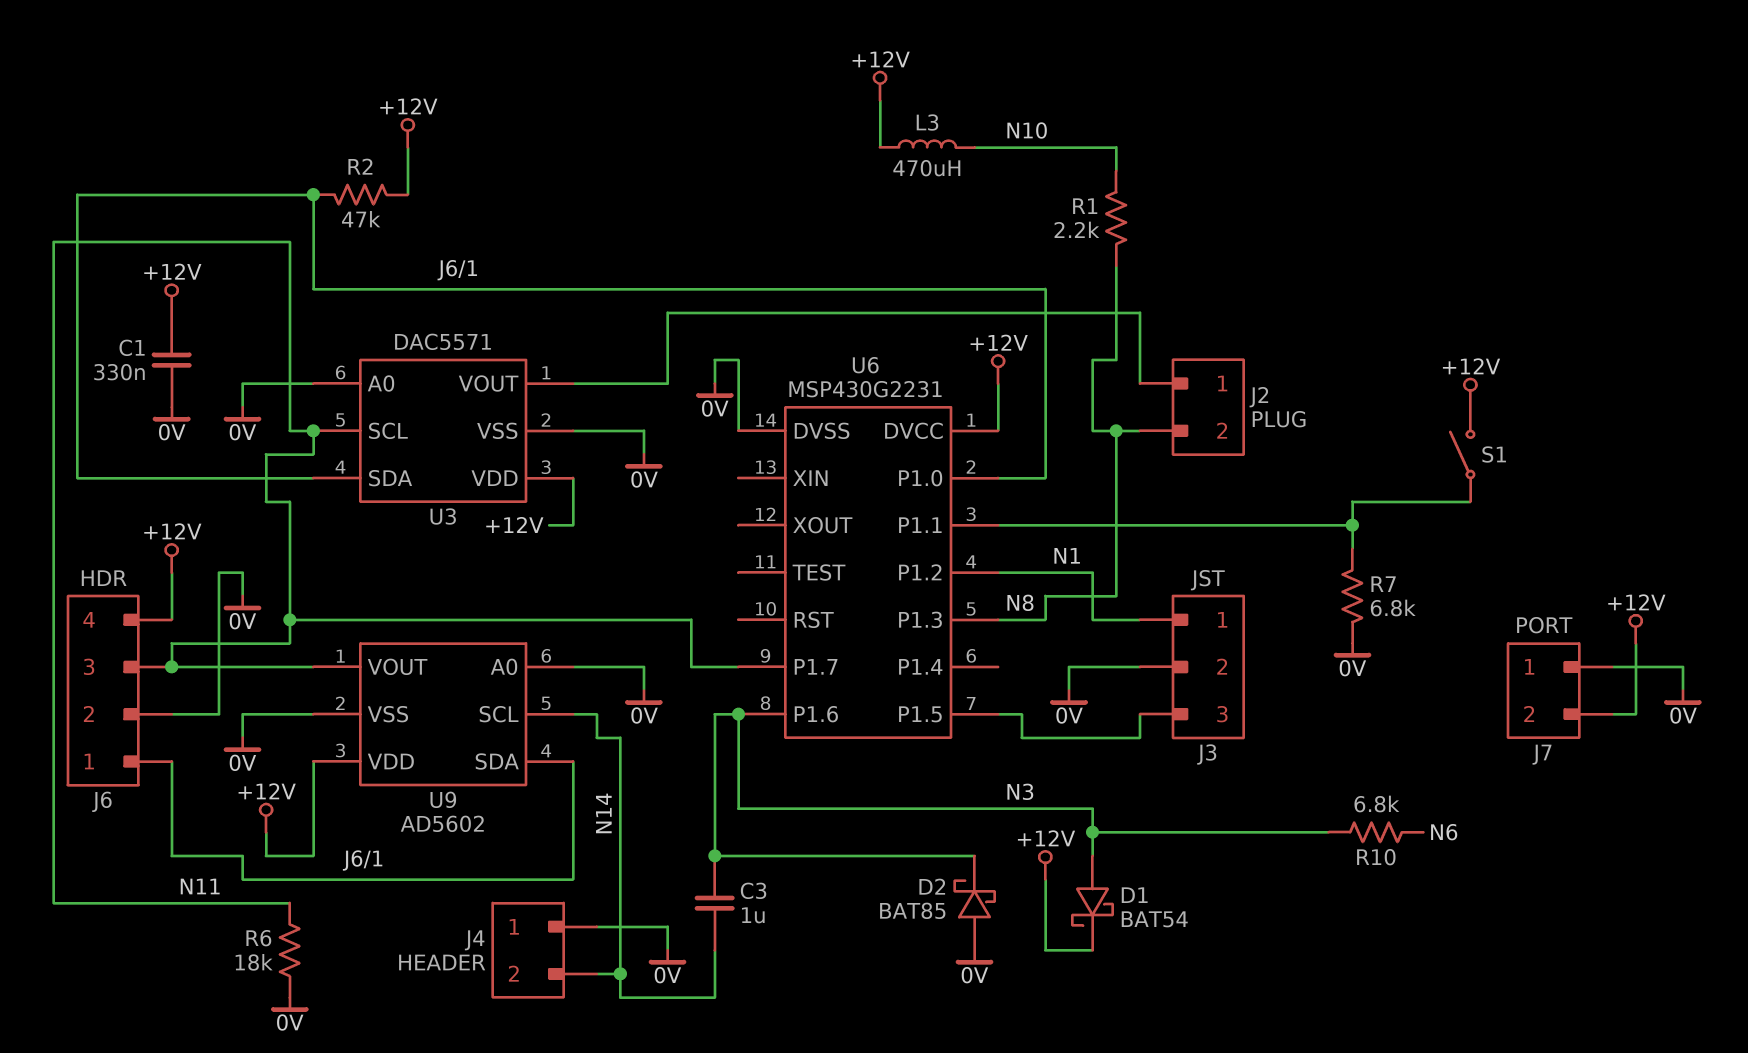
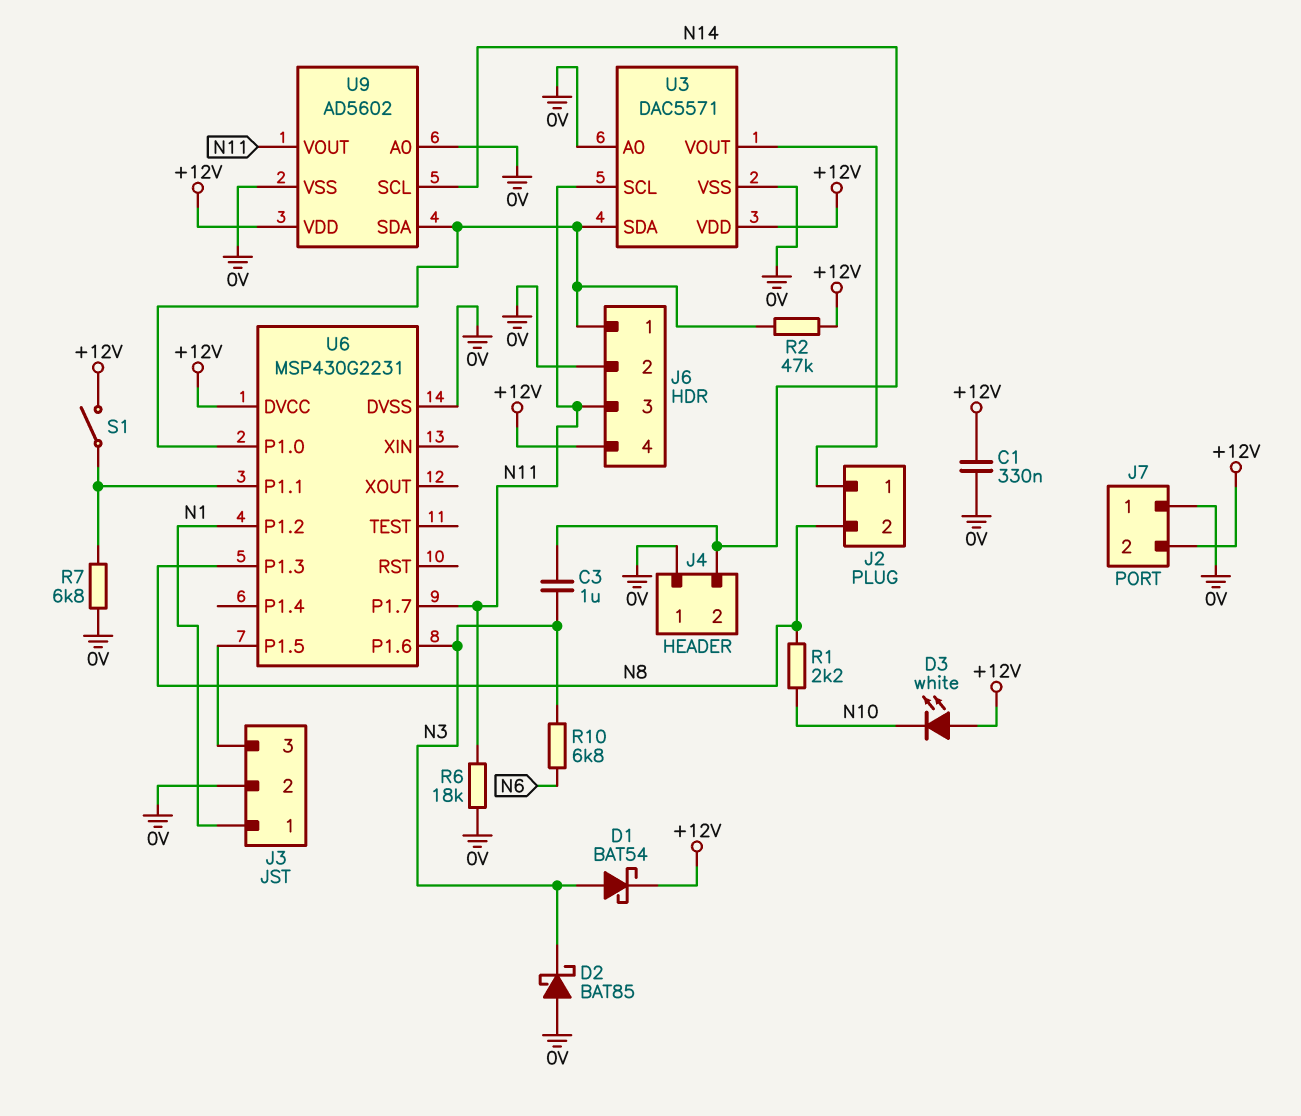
D3: none -> LED white (A +12V, K N10)
L3: 470uH (+12V, N10) -> none

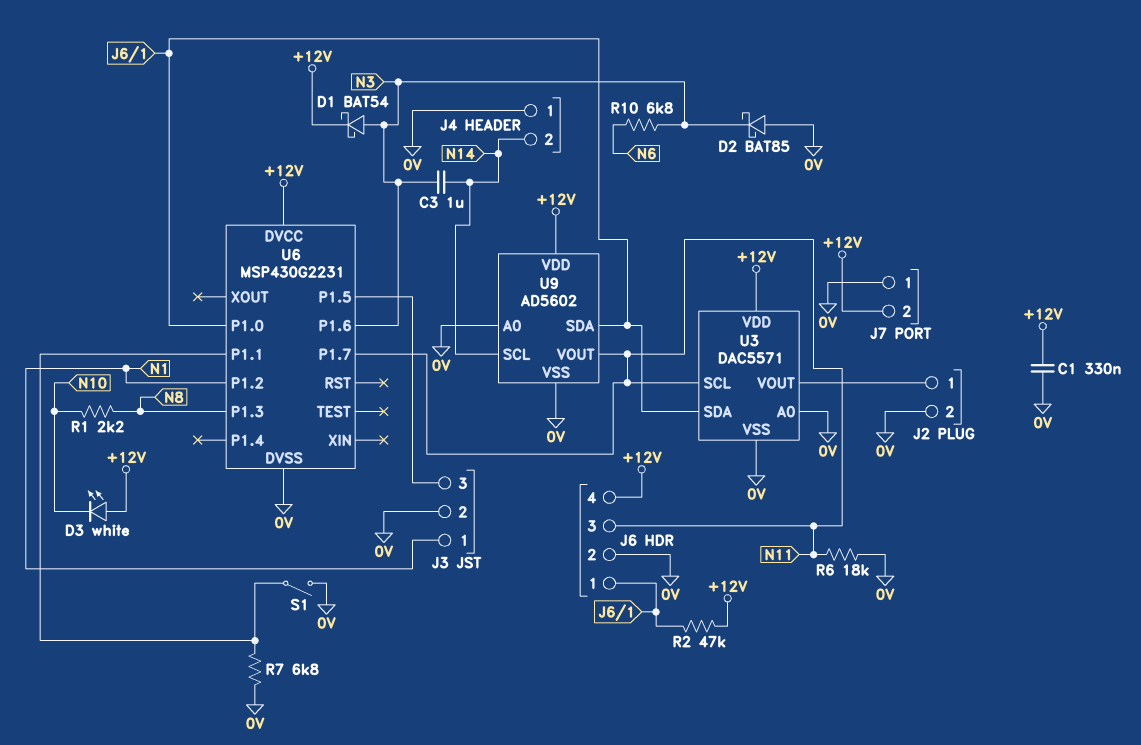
J2 pin 2: N8 -> 0V
S1: switch (+12V, U6/P1.1) -> switch (0V, U6/P1.1)

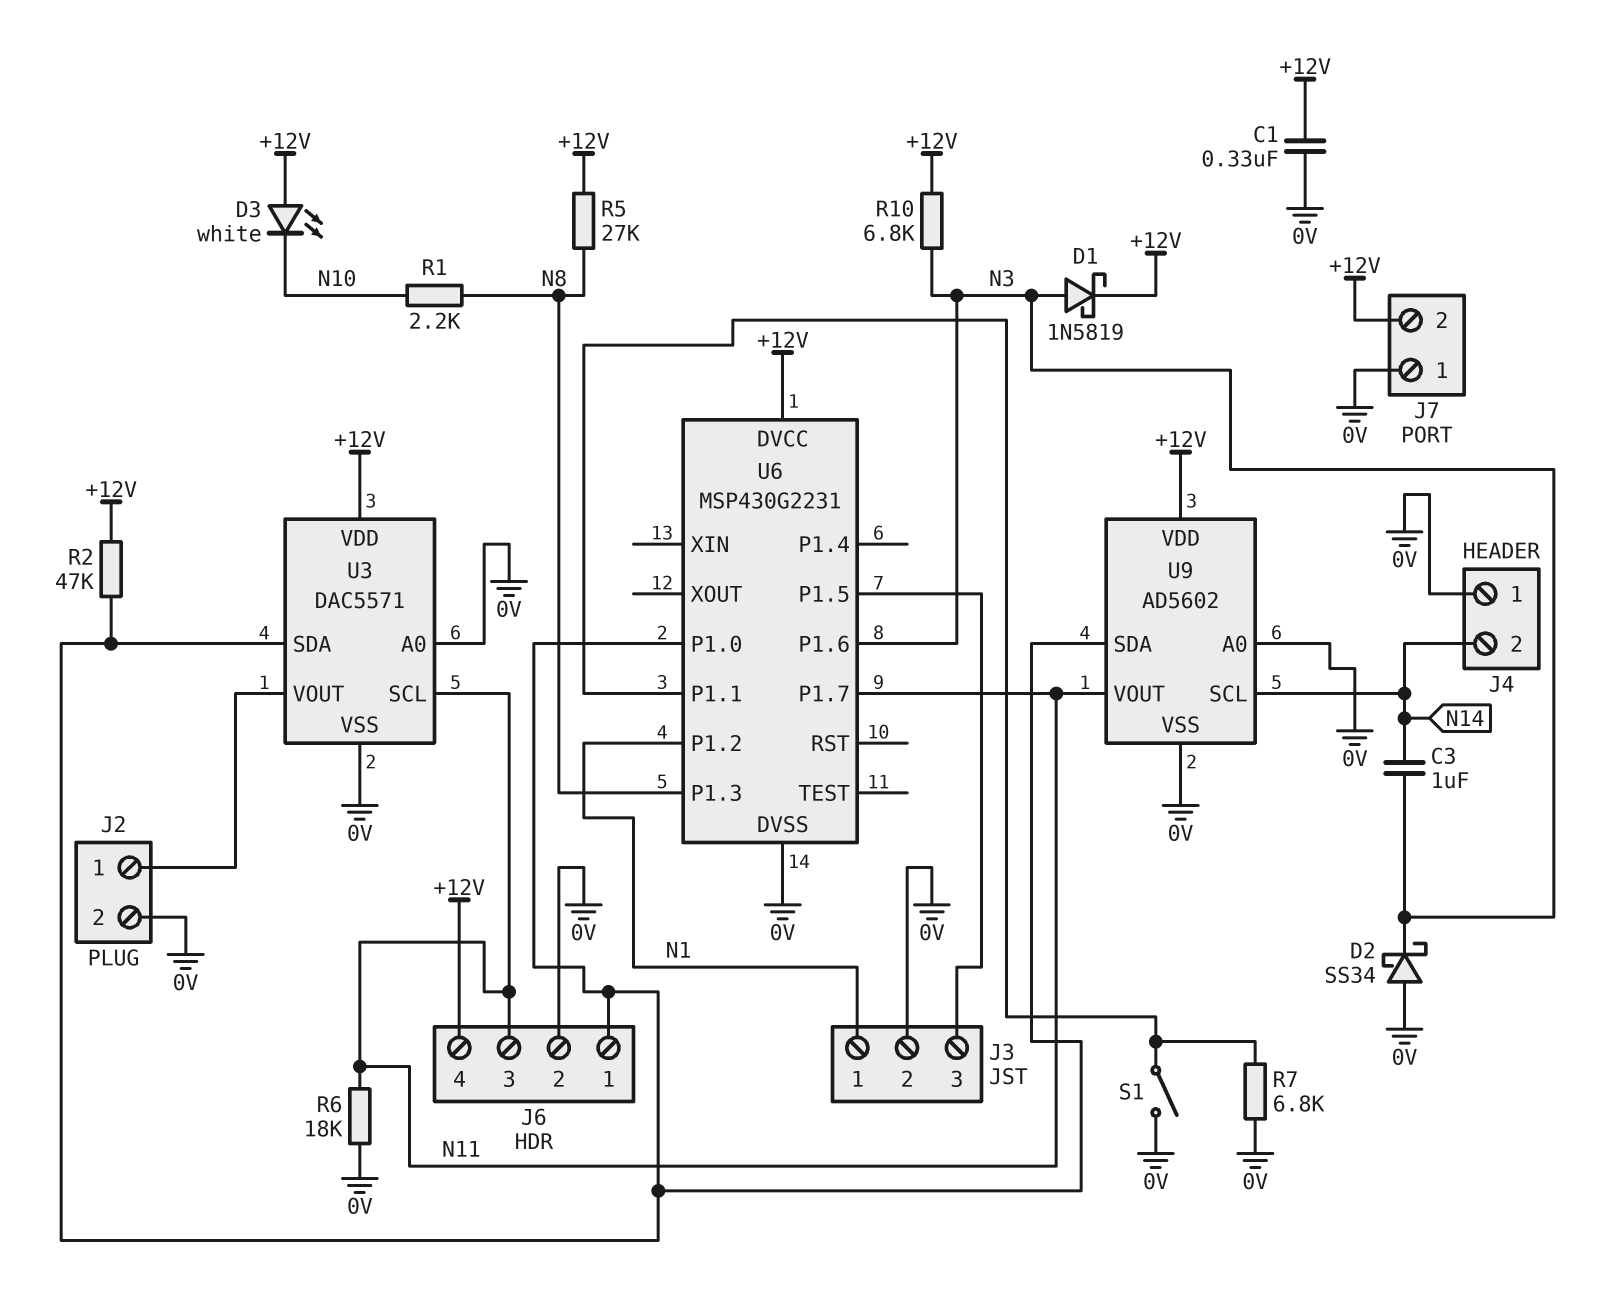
D1: schottky BAT54 (A N3, K +12V) -> schottky 1N5819 (A N3, K +12V)
D2: schottky BAT85 (A 0V, K N3) -> schottky SS34 (A 0V, K N3)
R5: none -> 27k (+12V, N8)
R10: 6.8k (N3, N6) -> 6.8k (+12V, N3)

